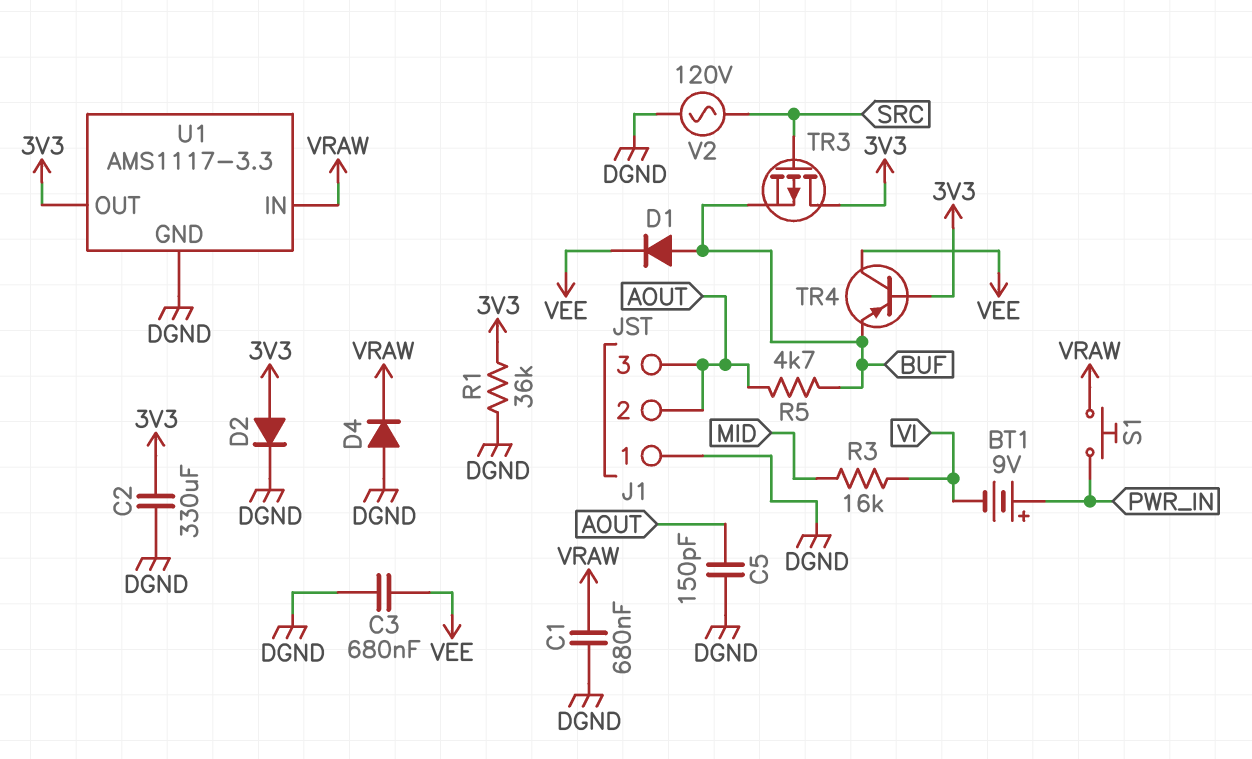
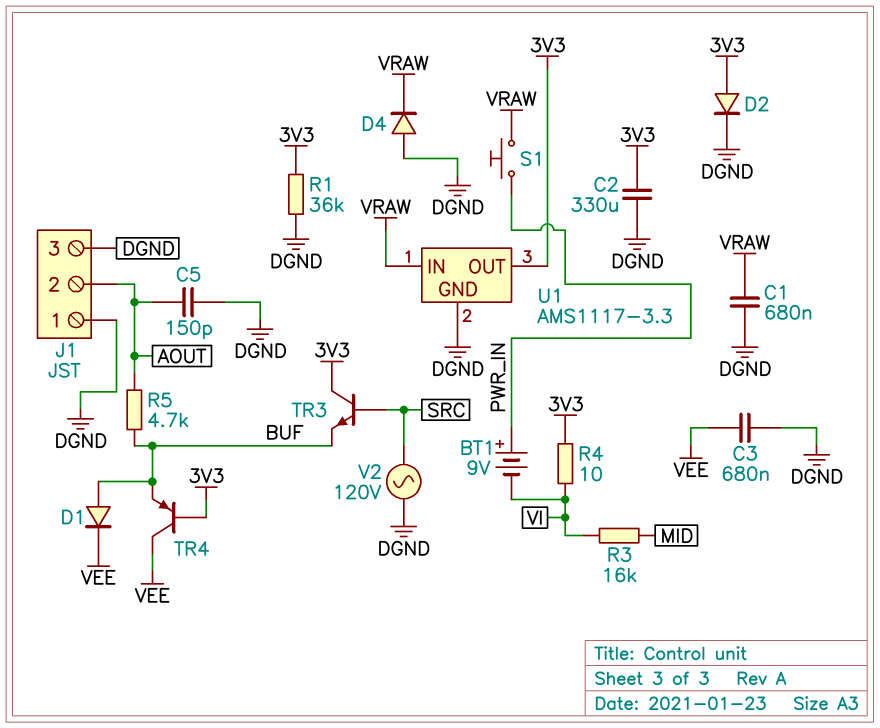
J1 pin 3: AOUT -> DGND
R4: none -> 10 (3V3, VI)
TR3: PMOS (G SRC, D 3V3, S BUF) -> NPN (B SRC, C 3V3, E BUF)

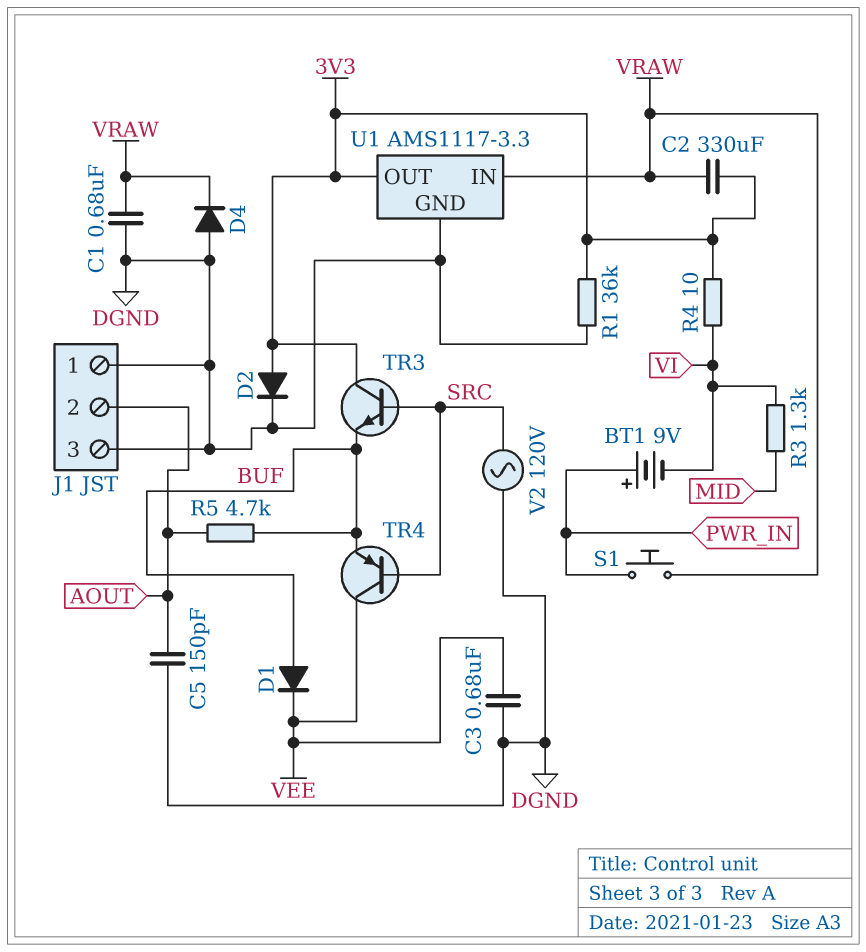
C2: 330uF (3V3, DGND) -> 330uF (3V3, VRAW)
R3: 16k (MID, VI) -> 1.3k (MID, VI)
TR4: PNP (B 3V3, C VEE, E BUF) -> PNP (B SRC, C VEE, E BUF)

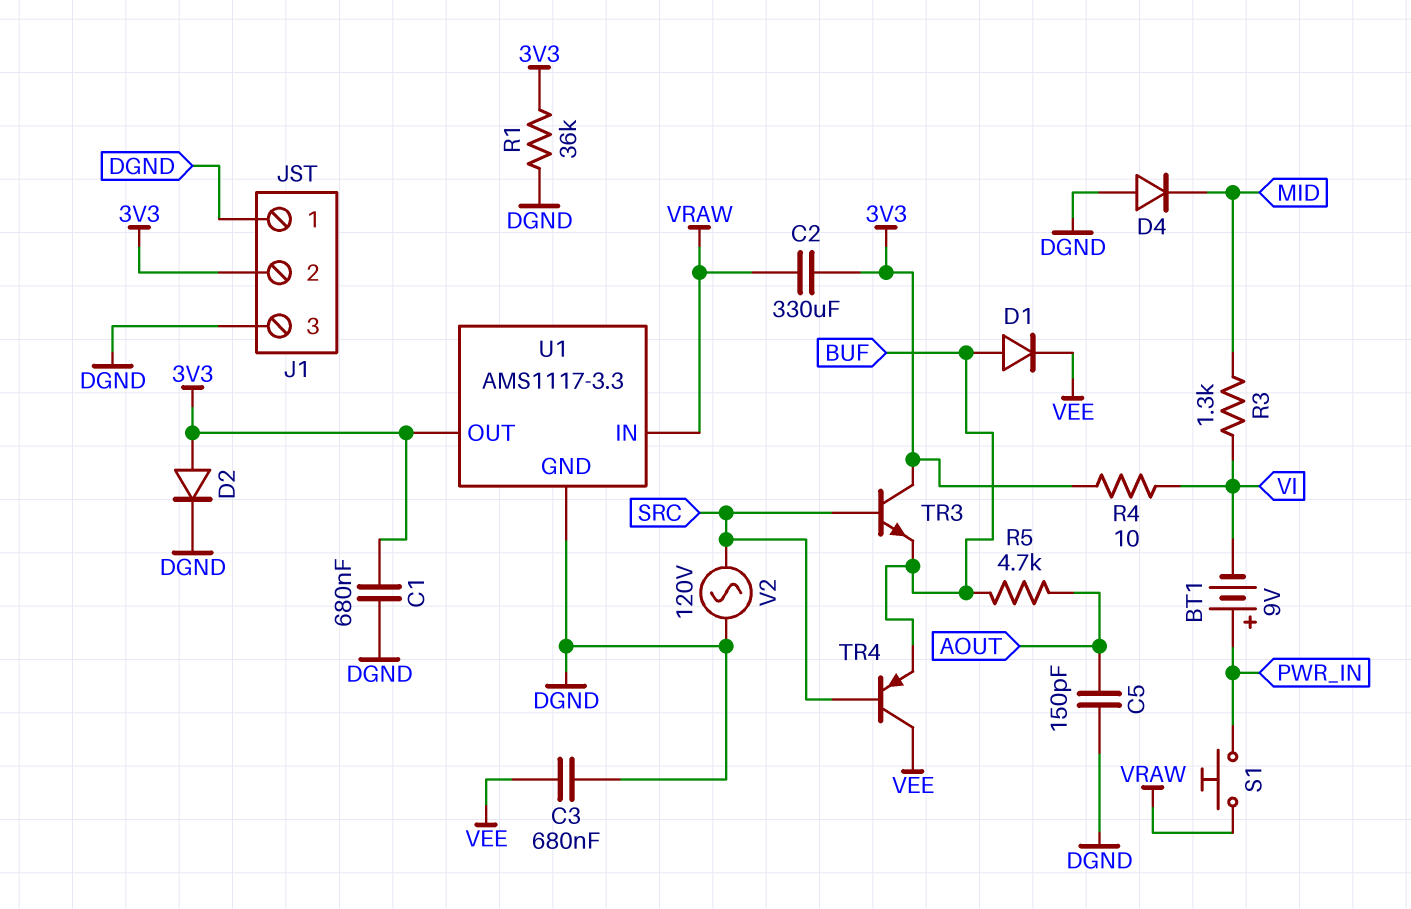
C1: 680nF (DGND, VRAW) -> 680nF (3V3, DGND)
D4: diode (A DGND, K VRAW) -> diode (A DGND, K MID)
J1 pin 2: AOUT -> 3V3

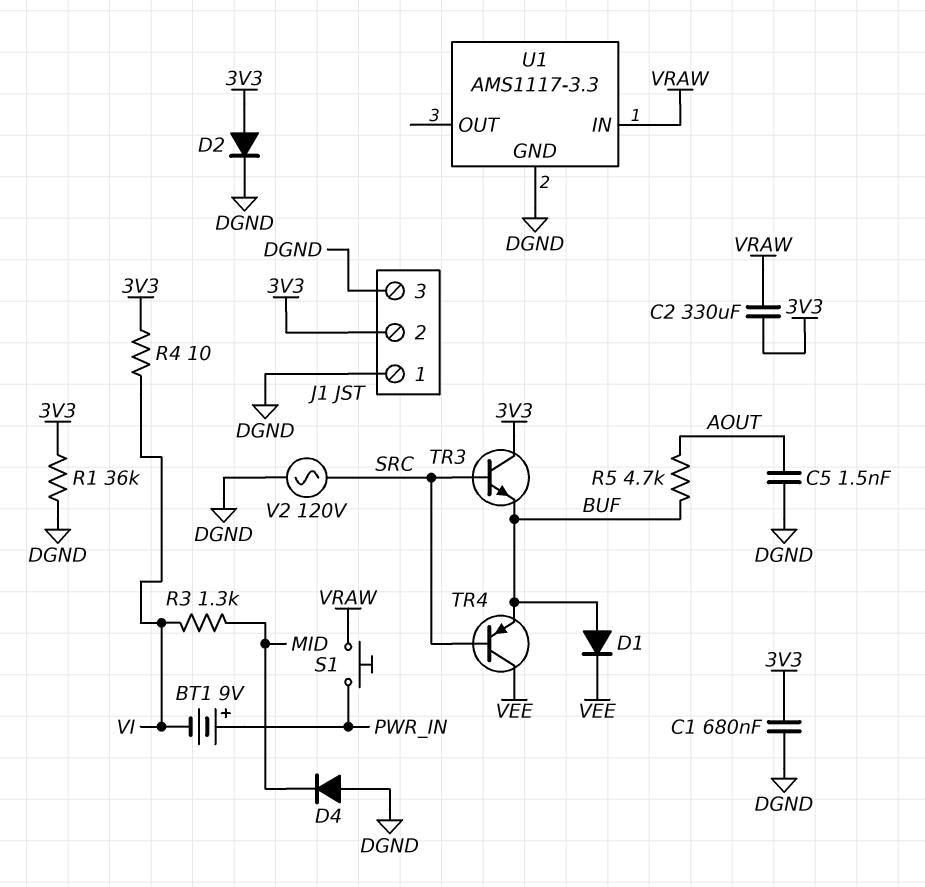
C3: 680nF (DGND, VEE) -> none
C5: 150pF (AOUT, DGND) -> 1.5nF (AOUT, DGND)
U1 pin OUT: 3V3 -> none

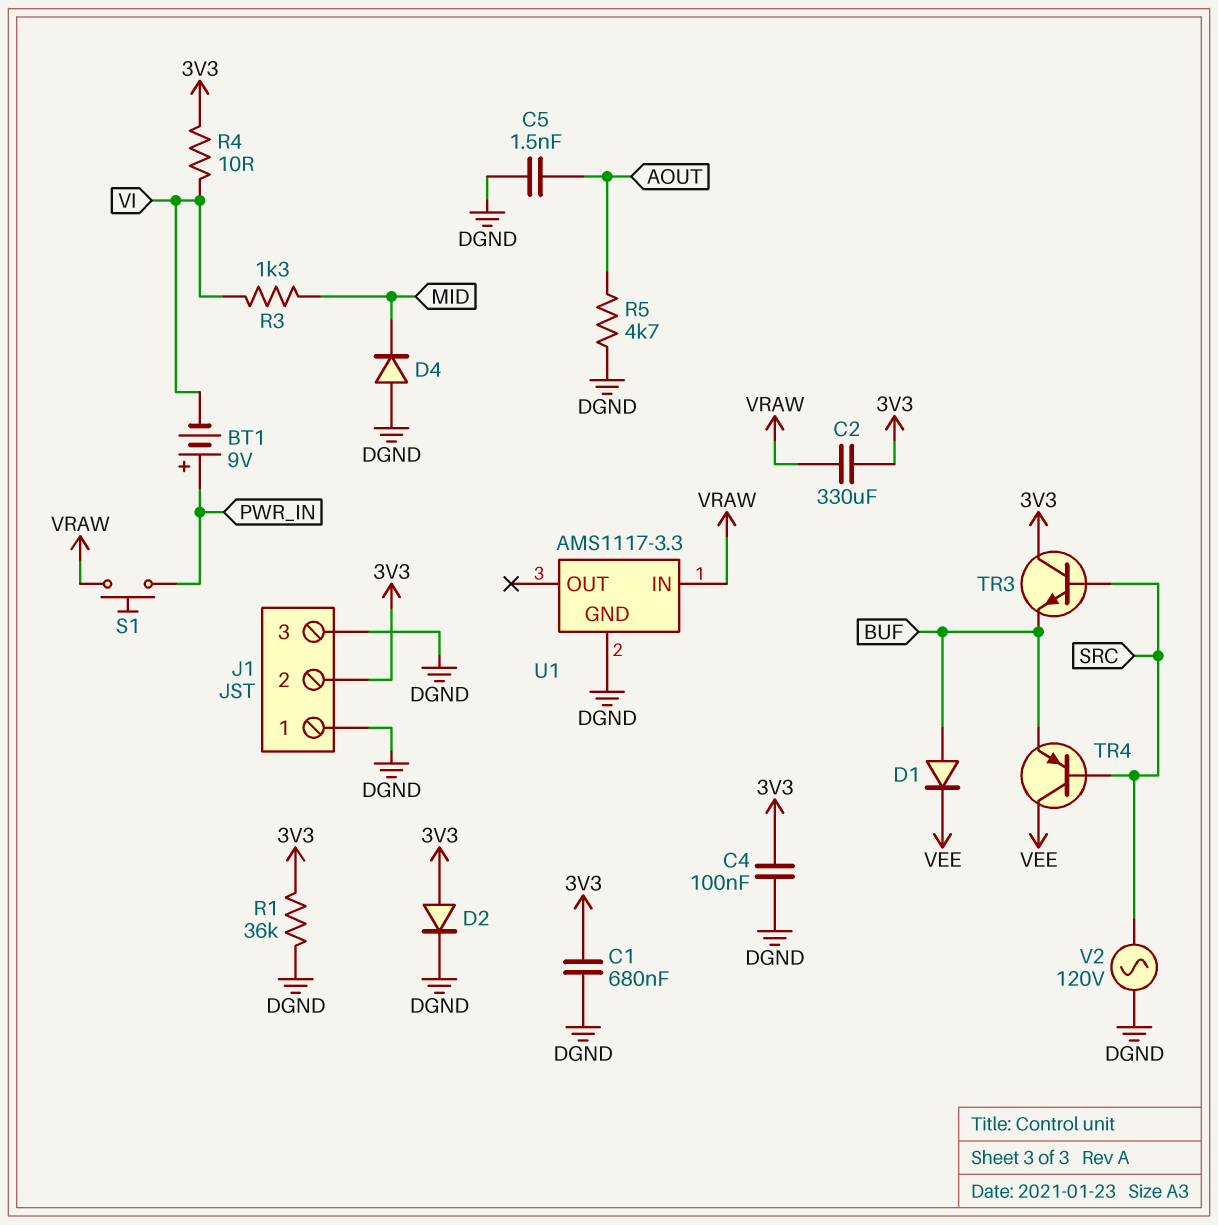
C4: none -> 100nF (3V3, DGND)
R5: 4.7k (AOUT, BUF) -> 4.7k (AOUT, DGND)

